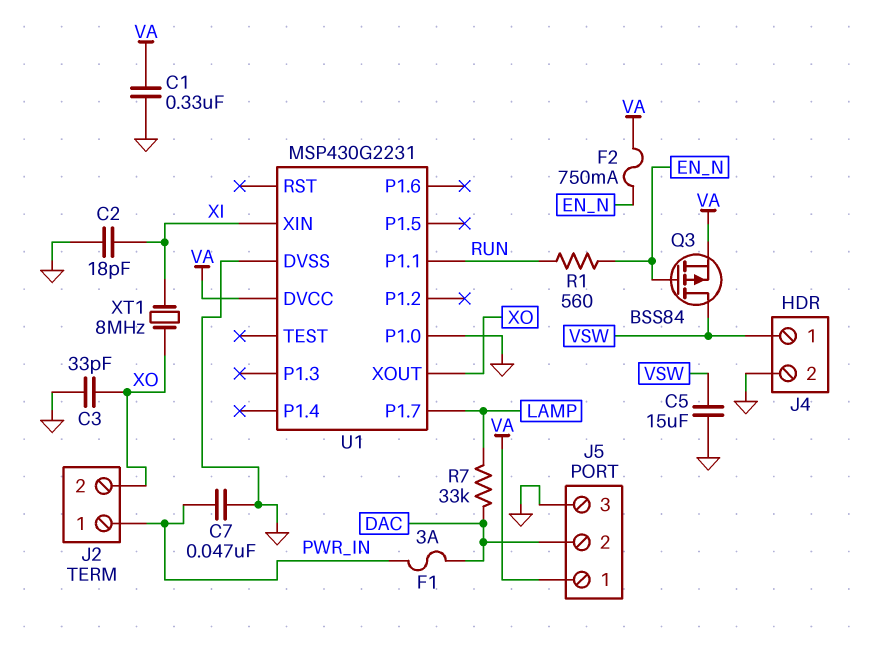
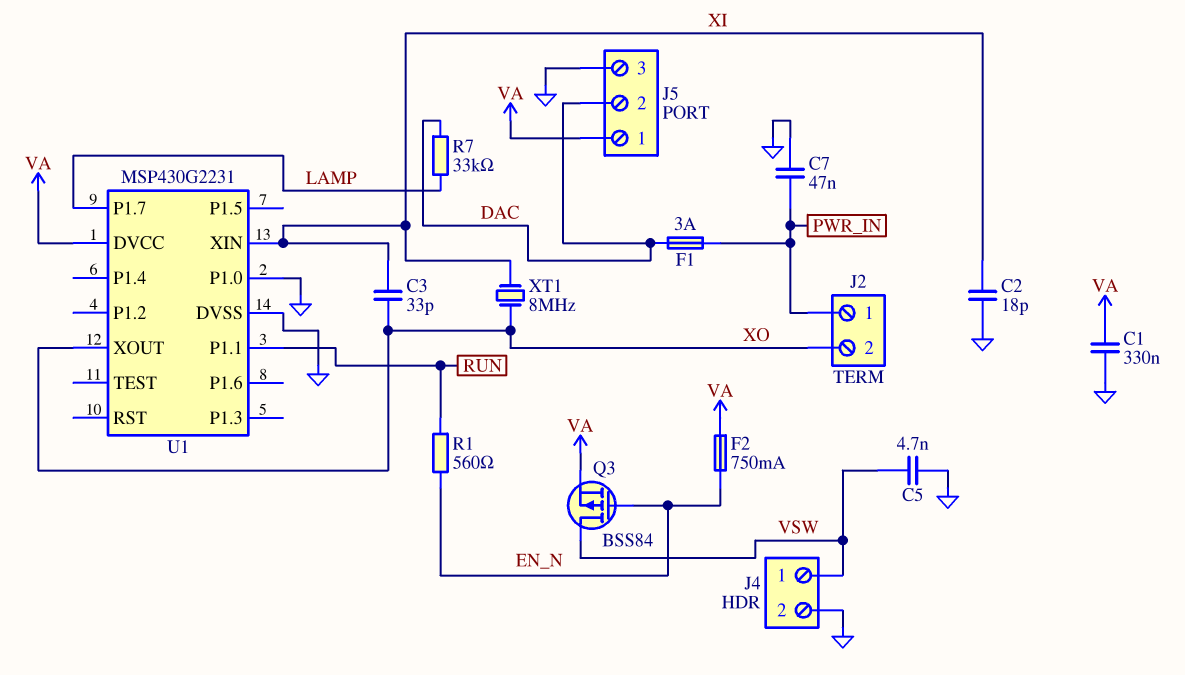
C3: 33pF (GND, XO) -> 33pF (XI, XO)
C5: 15uF (GND, VSW) -> 4.7nF (GND, VSW)

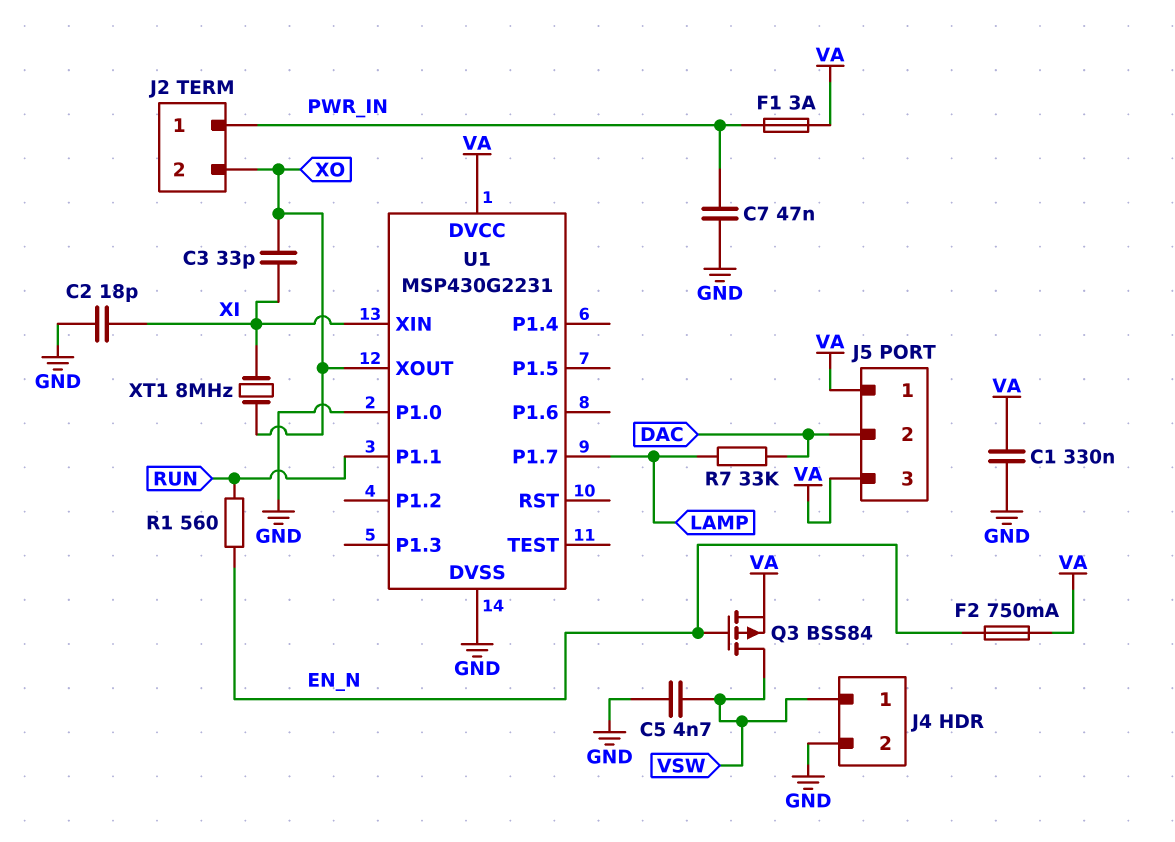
F1: 3A (DAC, PWR_IN) -> 3A (PWR_IN, VA)
J5 pin 3: GND -> VA

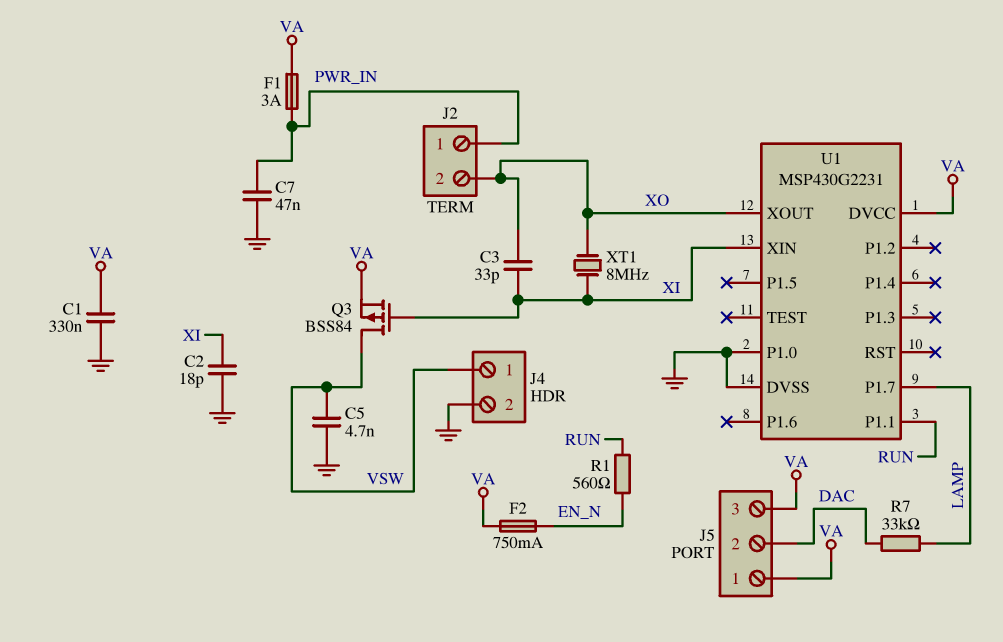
Q3: PMOS BSS84 (G EN_N, D VSW, S VA) -> PMOS BSS84 (G XI, D VSW, S VA)

